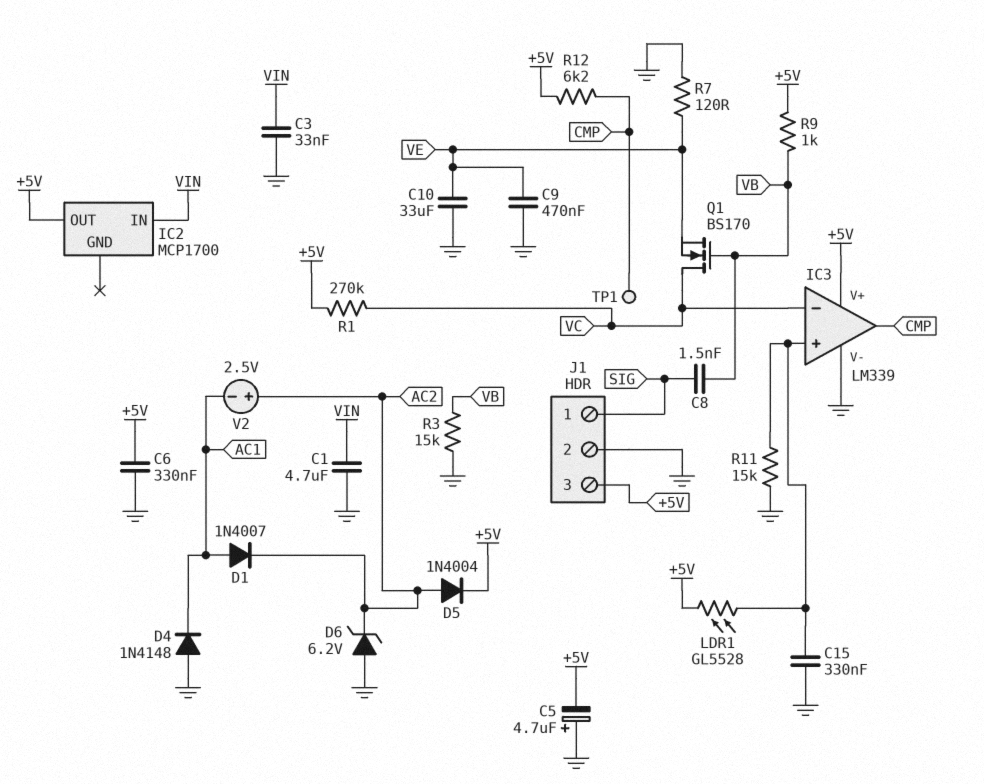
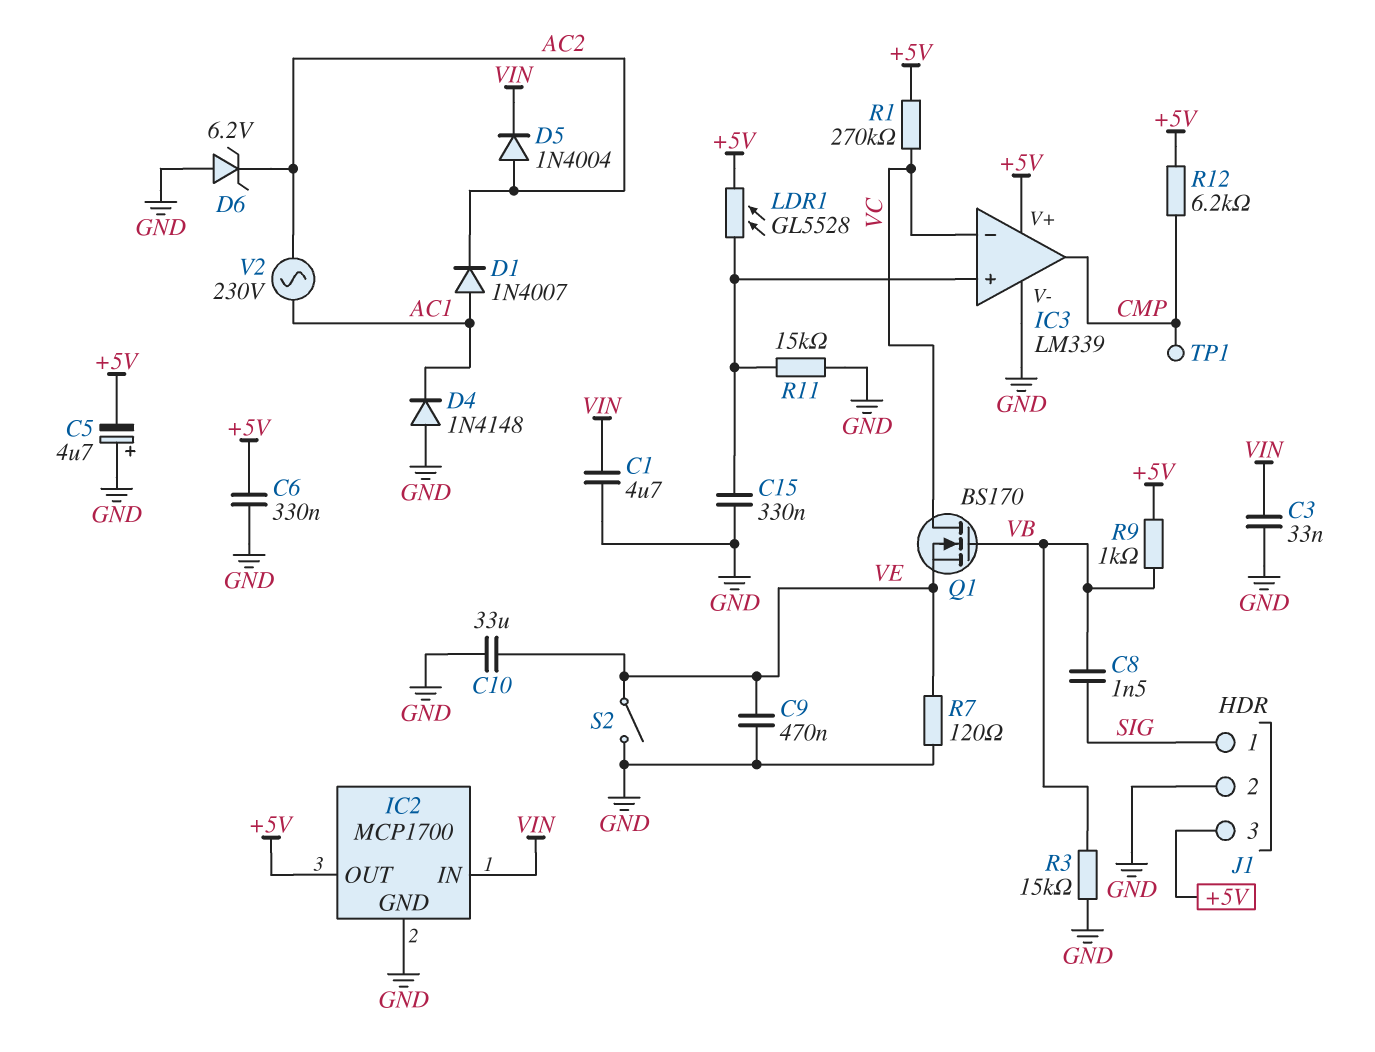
D5: diode 1N4004 (A AC2, K +5V) -> diode 1N4004 (A AC2, K VIN)
IC2 pin GND: none -> GND
S2: none -> switch (GND, VE)
V2: 2.5V (plus AC2, minus AC1) -> AC 230V (AC1, AC2)

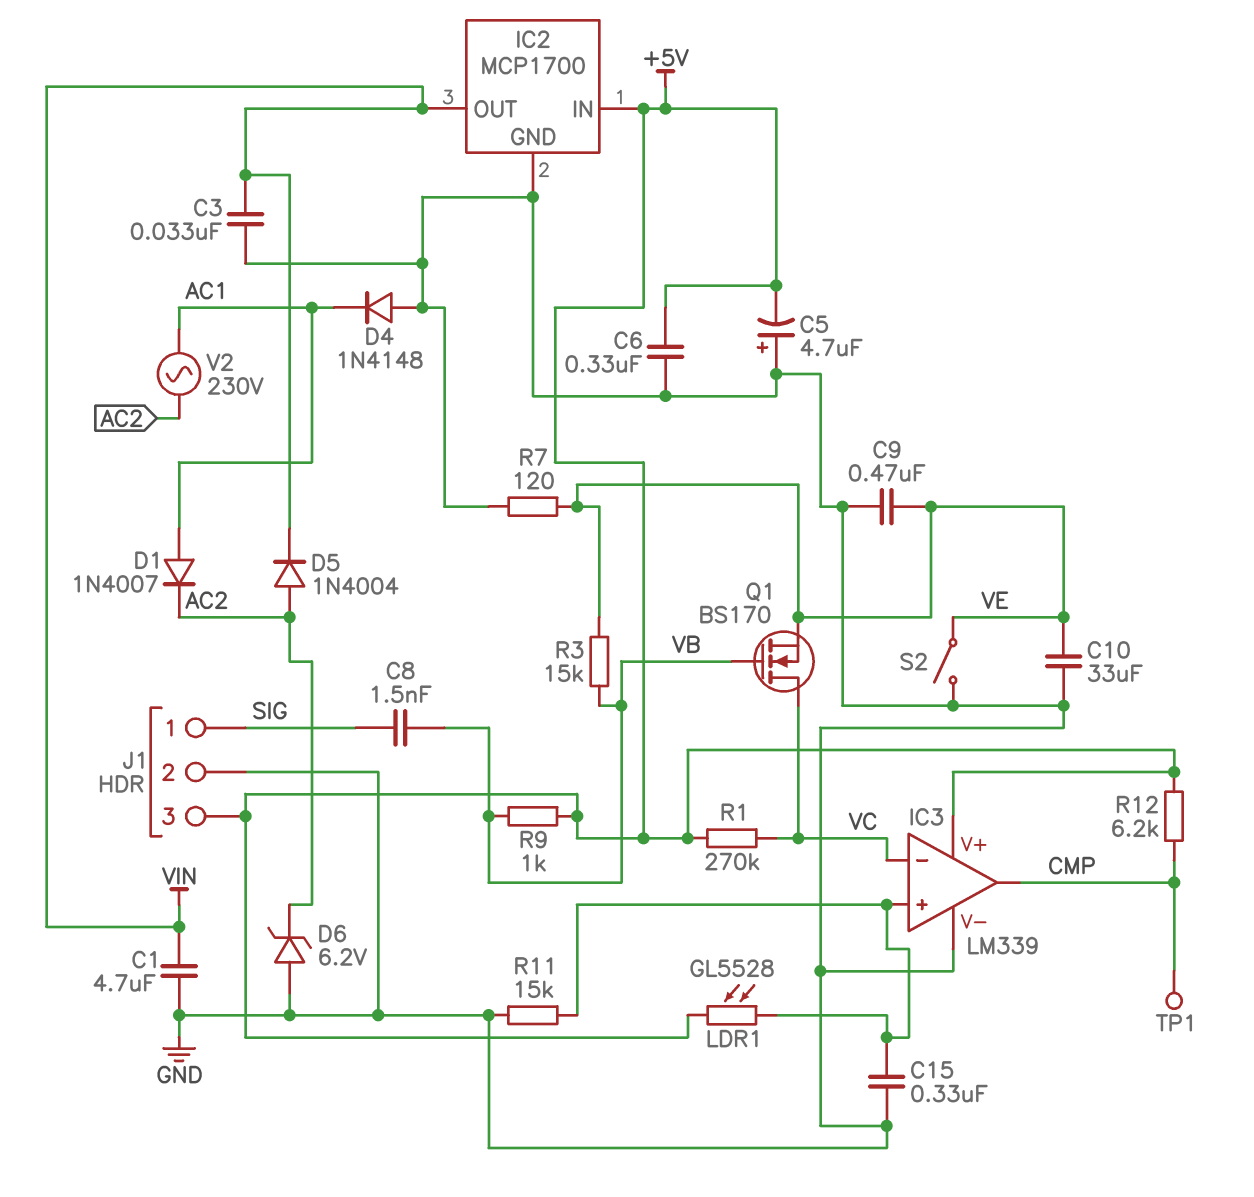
IC2 pin IN: VIN -> +5V
IC2 pin OUT: +5V -> VIN
R3: 15k (GND, VB) -> 15k (VB, VE)

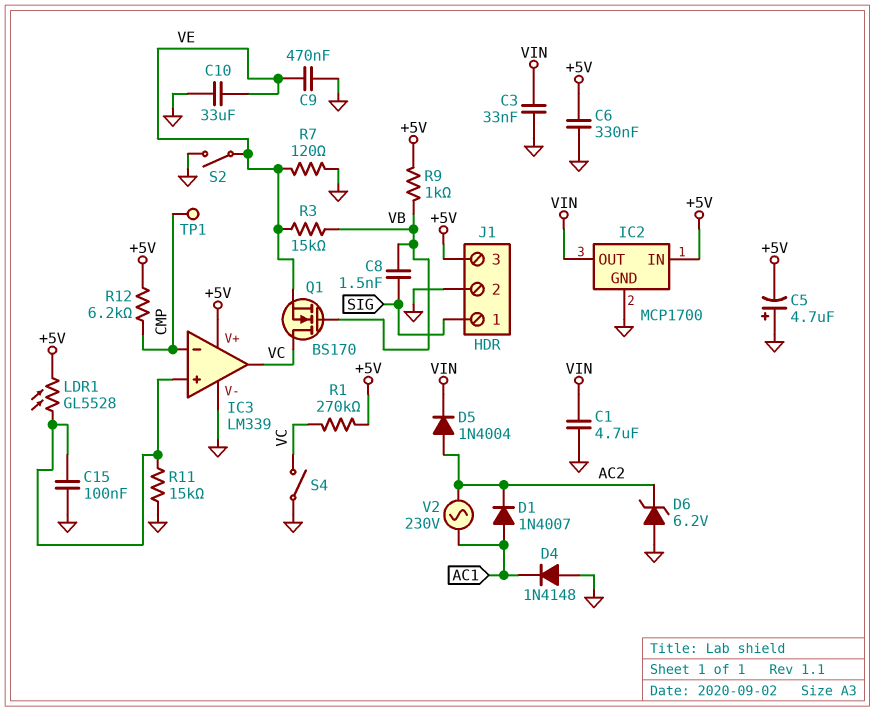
C15: 330nF (GND, IC3/in+) -> 100nF (GND, IC3/in+)
IC3 pin in-: VC -> CMP
IC3 pin out: CMP -> VC
S4: none -> switch (GND, VC)

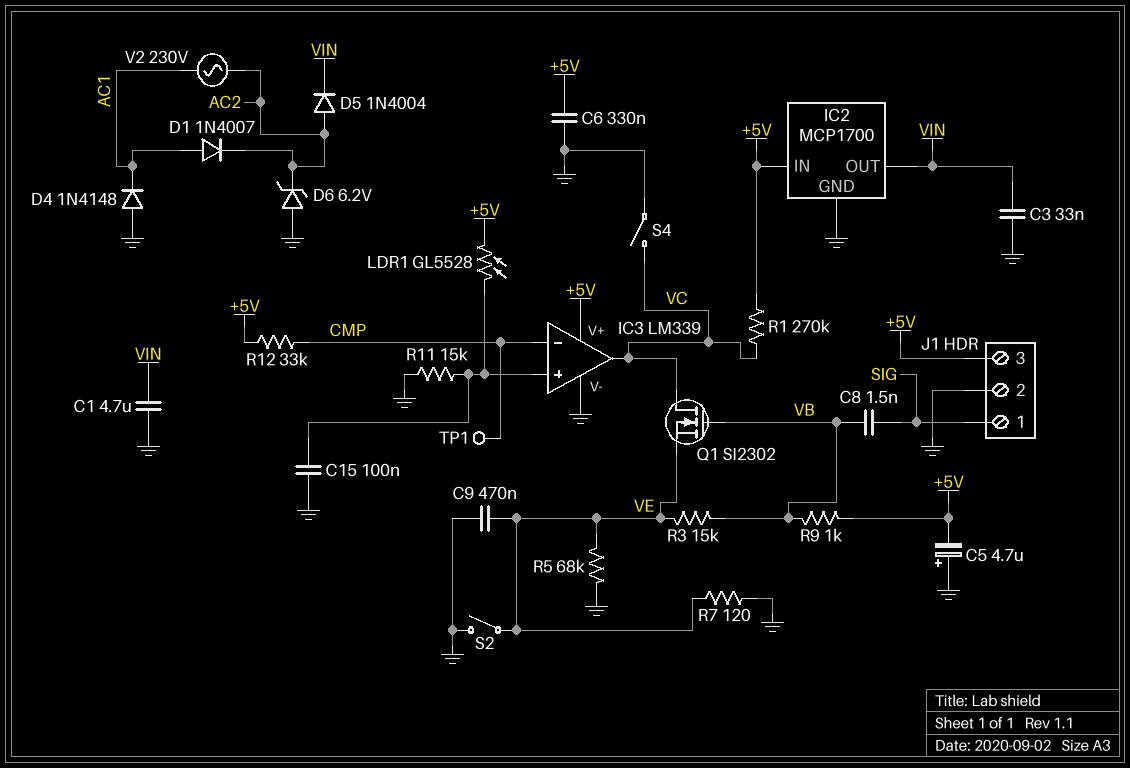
C10: 33uF (GND, VE) -> none
Q1: NMOS BS170 (G VB, D VC, S VE) -> NMOS SI2302 (G VB, D VC, S VE)
R5: none -> 68k (GND, VE)
R12: 6.2k (+5V, CMP) -> 33k (+5V, CMP)

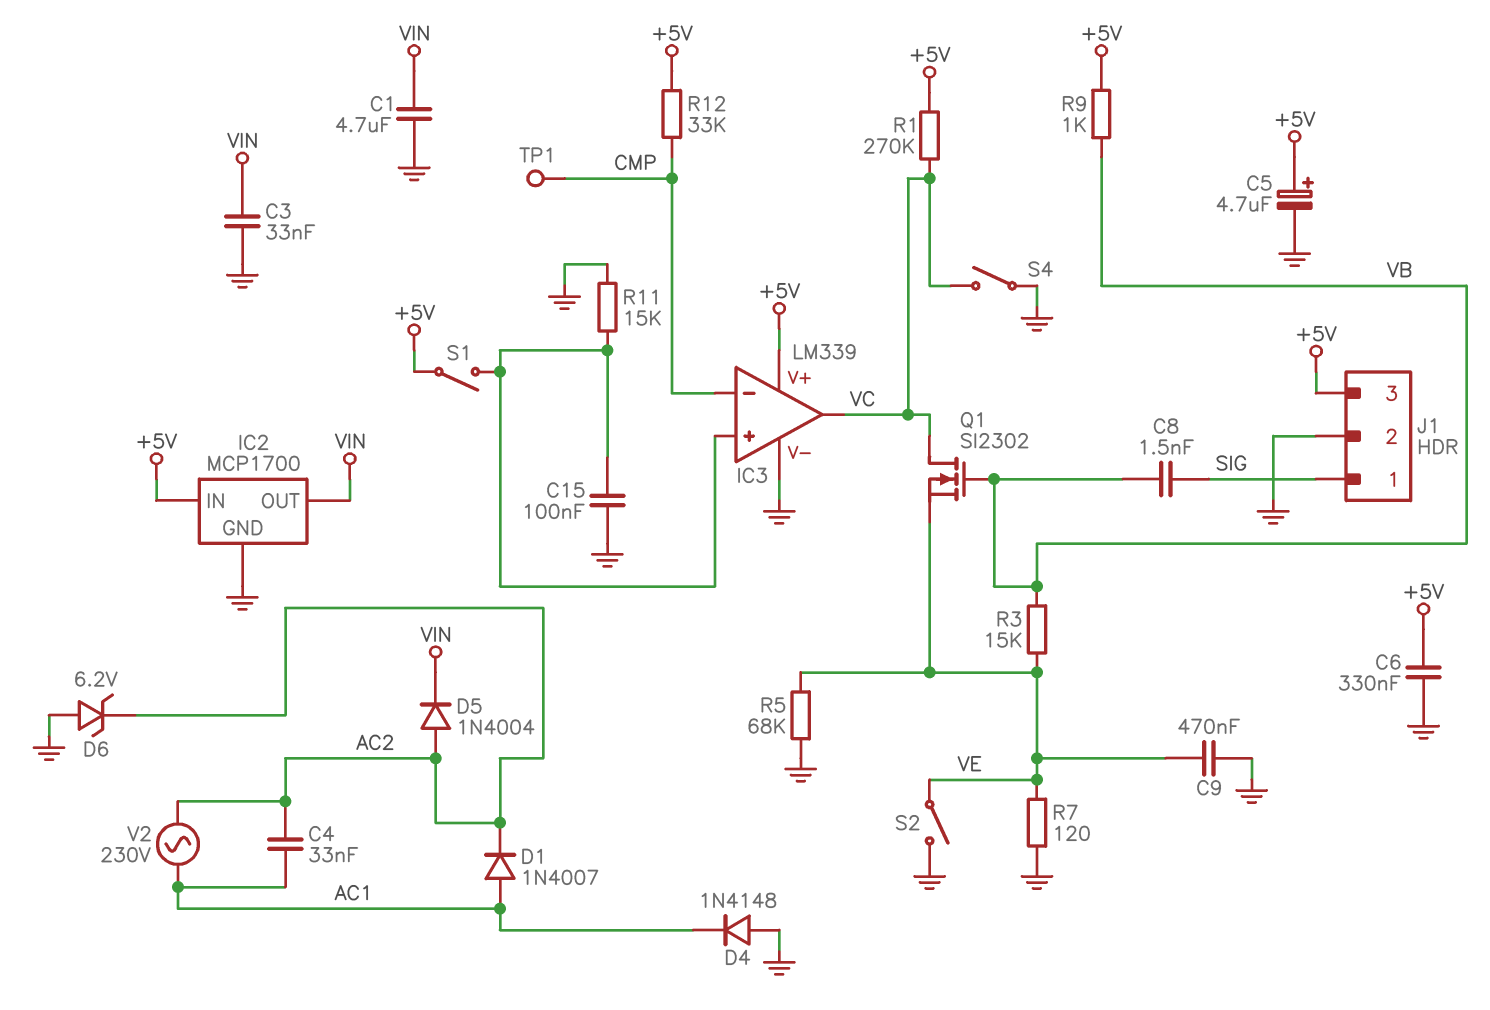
C4: none -> 33nF (AC1, AC2)
C5: 4.7uF (plus GND, minus +5V) -> 4.7uF (plus +5V, minus GND)
LDR1: GL5528 (+5V, IC3/in+) -> none
S1: none -> switch (+5V, IC3/in+)

